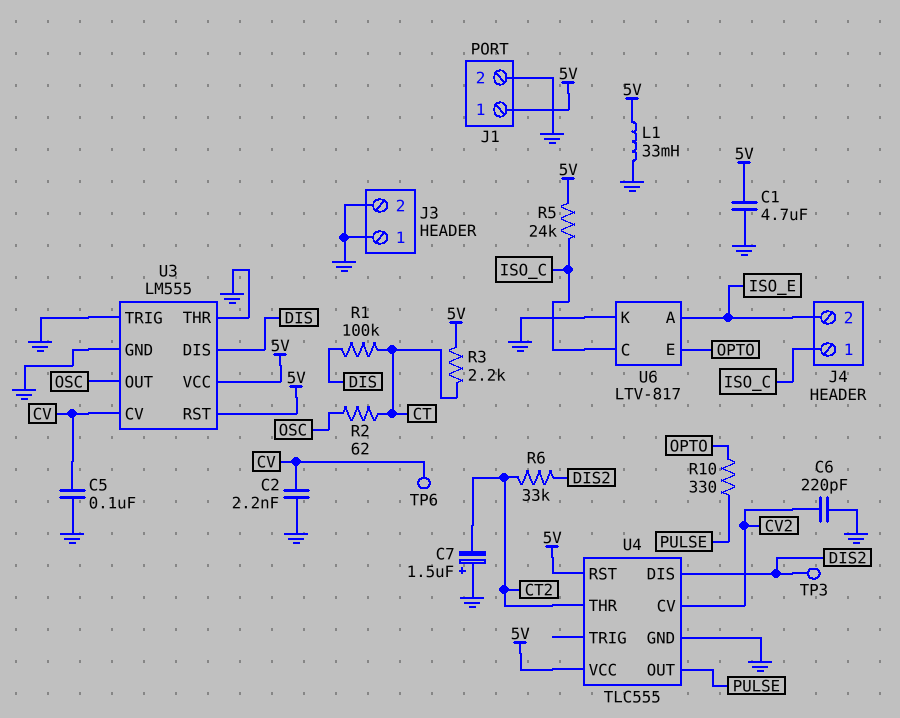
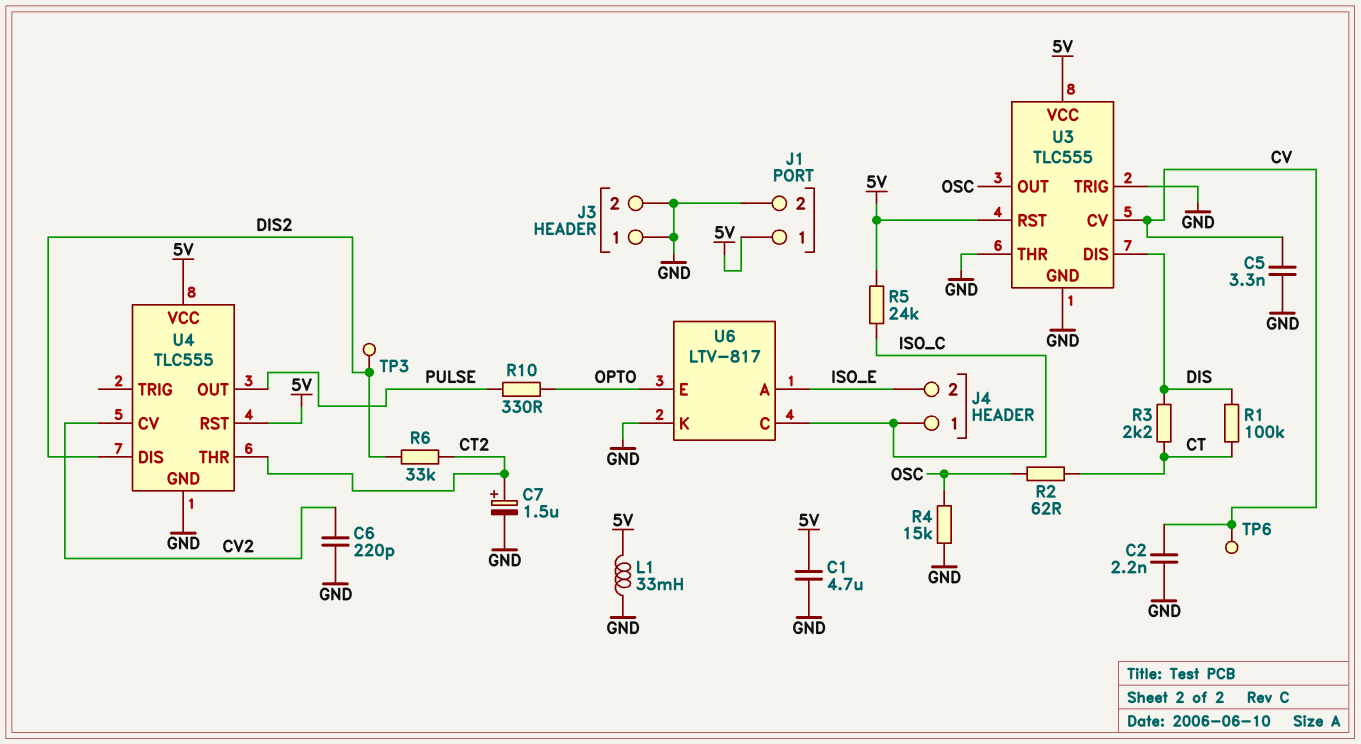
C5: 100nF (CV, GND) -> 3.3nF (CV, GND)
C7: 1.5uF (plus GND, minus CT2) -> 1.5uF (plus CT2, minus GND)
R3: 2.2k (5V, CT) -> 2.2k (CT, DIS)
R4: none -> 15k (GND, OSC)
U3: LM555 -> TLC555

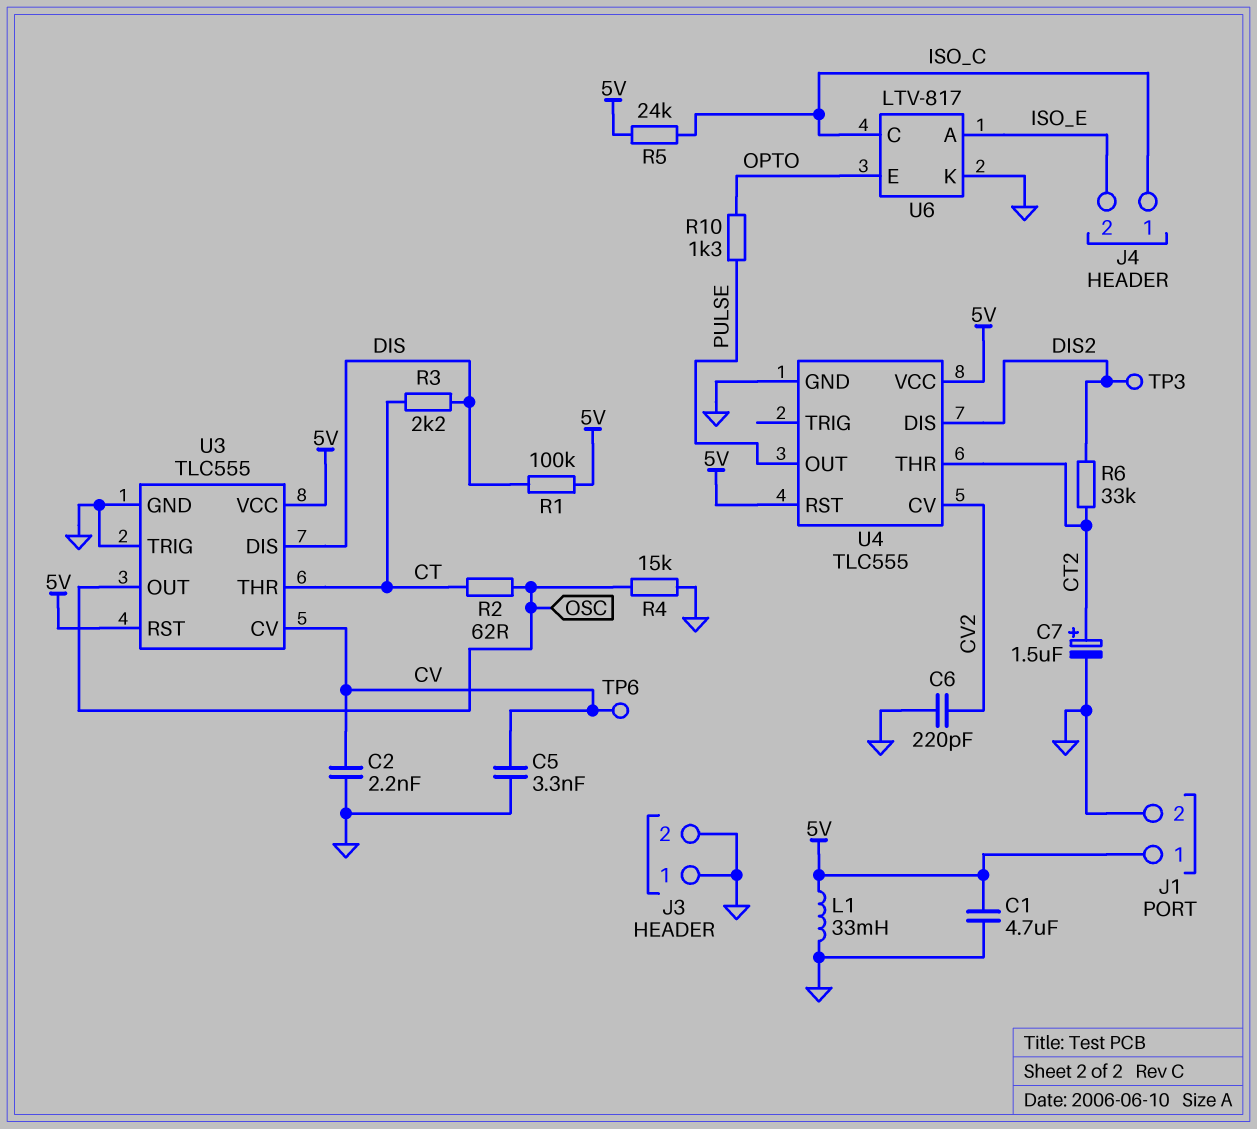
R1: 100k (CT, DIS) -> 100k (5V, DIS)
R10: 330 (OPTO, PULSE) -> 1.3k (OPTO, PULSE)
U3 pin THR: GND -> CT

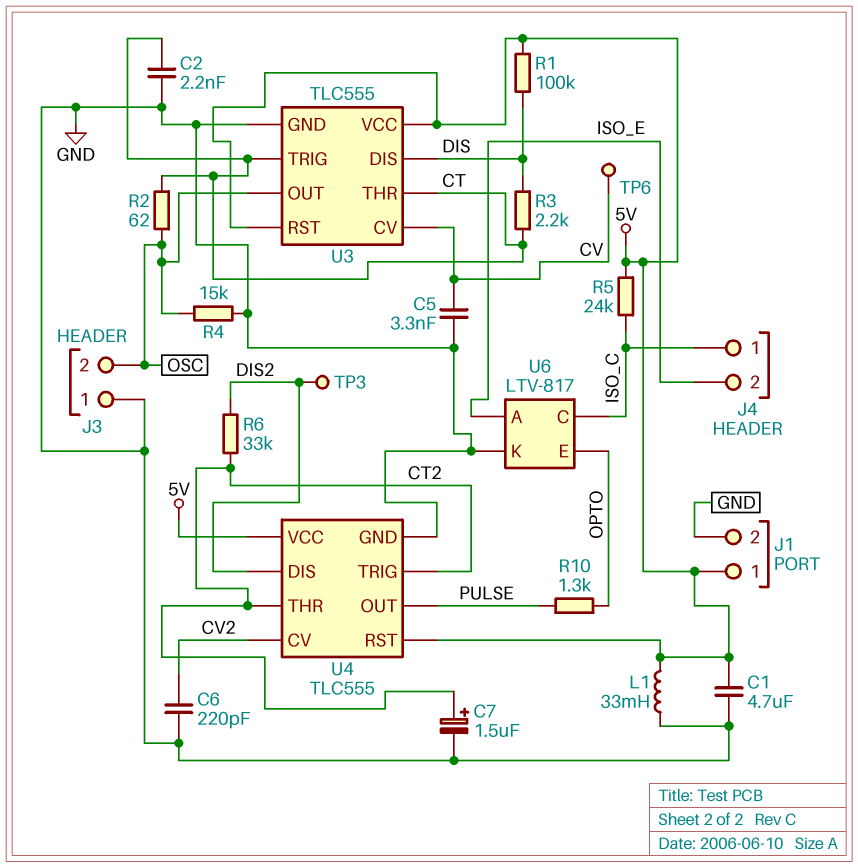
C2: 2.2nF (CV, GND) -> 2.2nF (CT, GND)
J3 pin 2: GND -> OSC
U3 pin TRIG: GND -> CT
U4 pin TRIG: none -> CT2

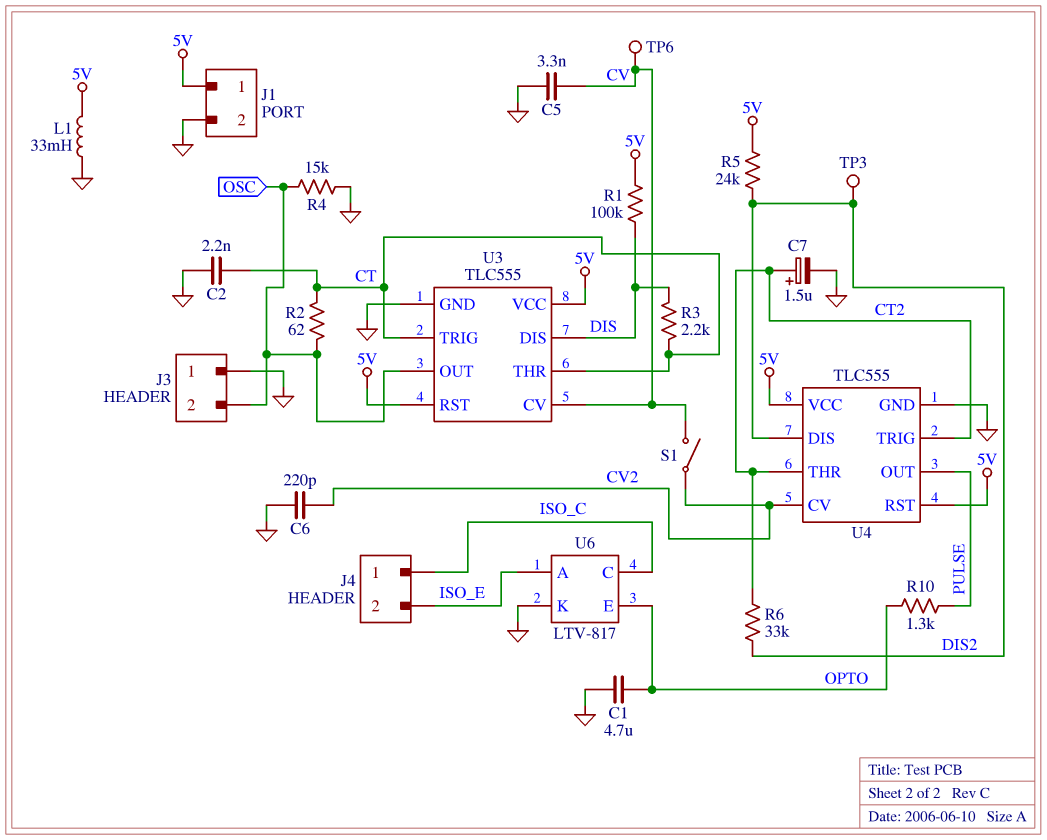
C1: 4.7uF (5V, GND) -> 4.7uF (GND, OPTO)
R5: 24k (5V, ISO_C) -> 24k (5V, DIS2)
S1: none -> switch (CV, CV2)

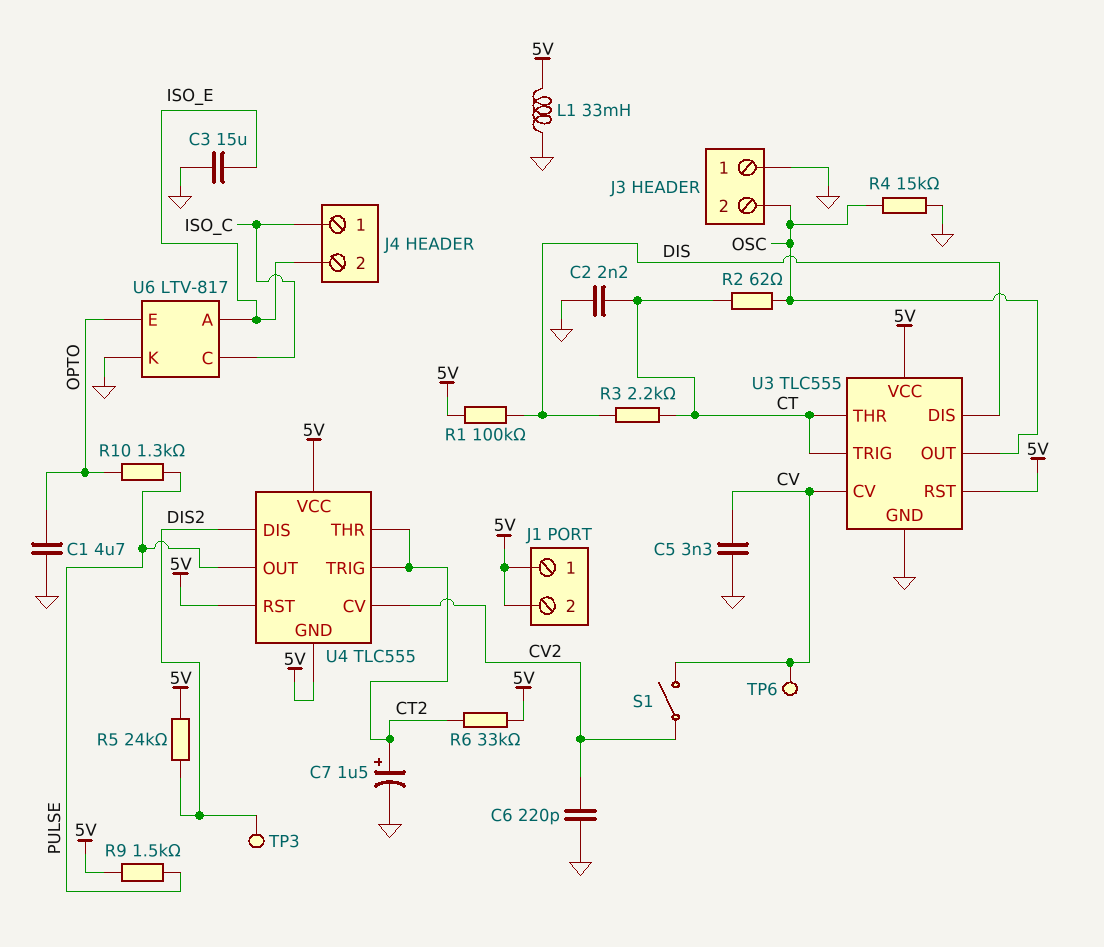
C3: none -> 15uF (GND, ISO_E)
J1 pin 2: GND -> 5V
R6: 33k (CT2, DIS2) -> 33k (5V, CT2)
R9: none -> 1.5k (5V, PULSE)
U4 pin GND: GND -> 5V

